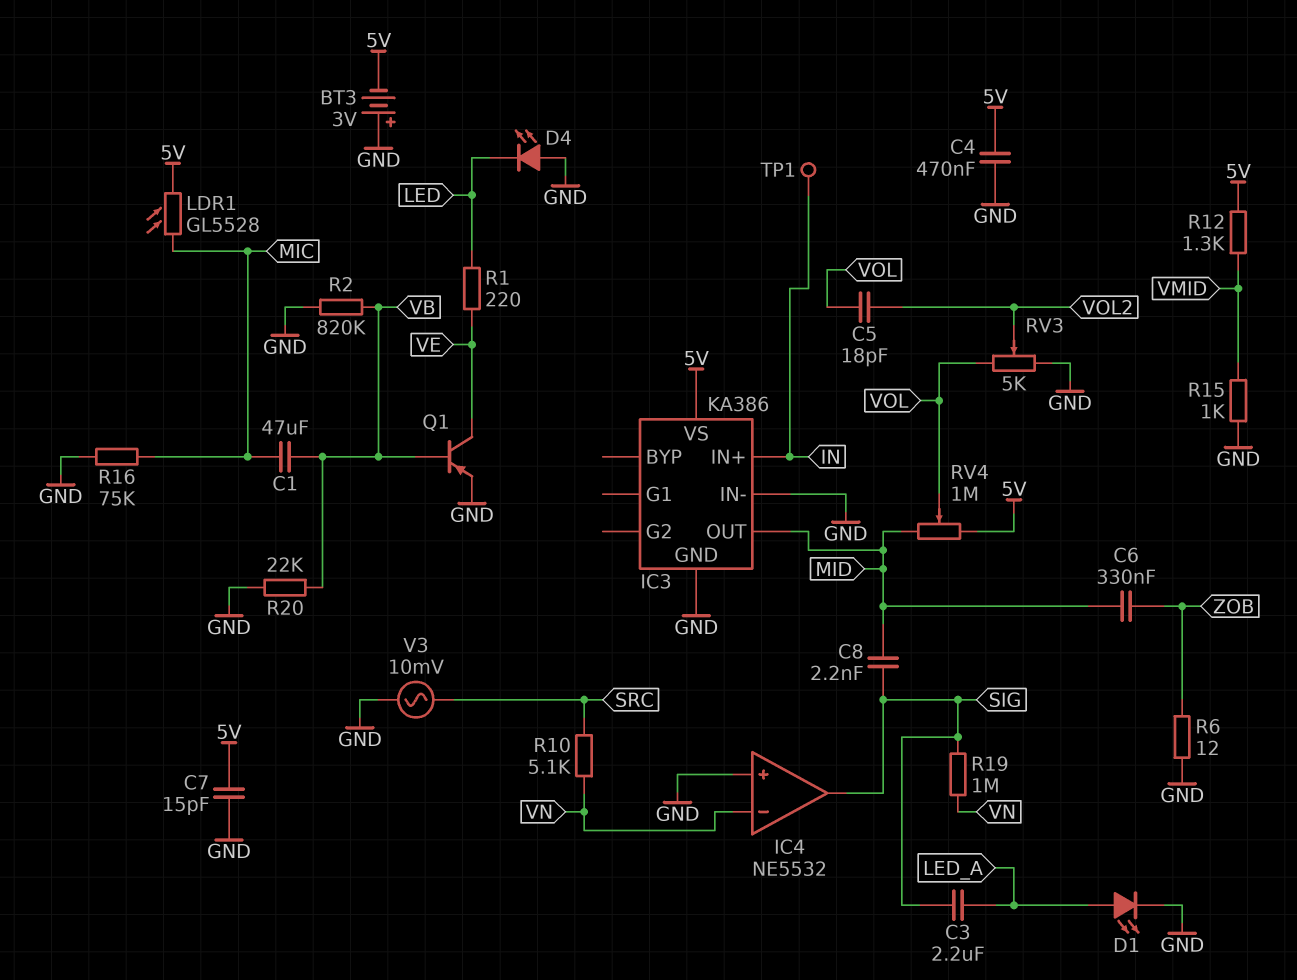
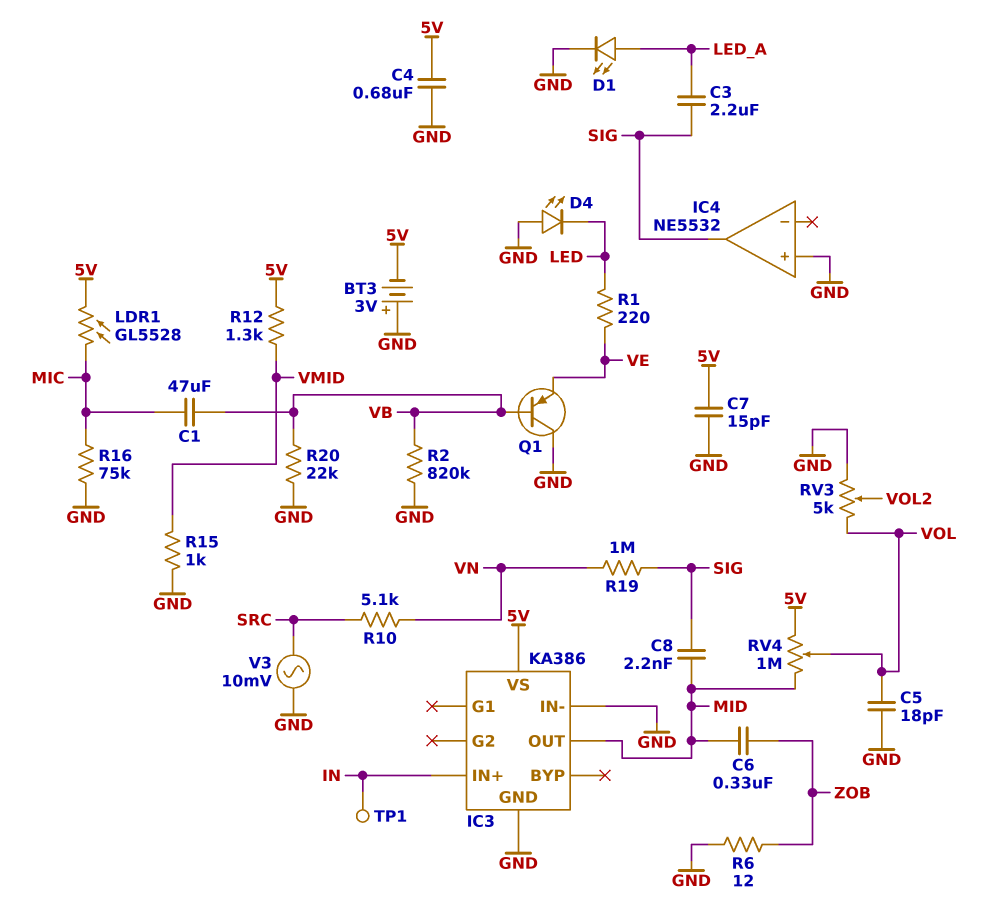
C4: 470nF (5V, GND) -> 680nF (5V, GND)
C5: 18pF (VOL, VOL2) -> 18pF (GND, VOL)
IC4 pin in-: VN -> none
Q1: PNP (B VB, C VE, E GND) -> PNP (B VB, C GND, E VE)

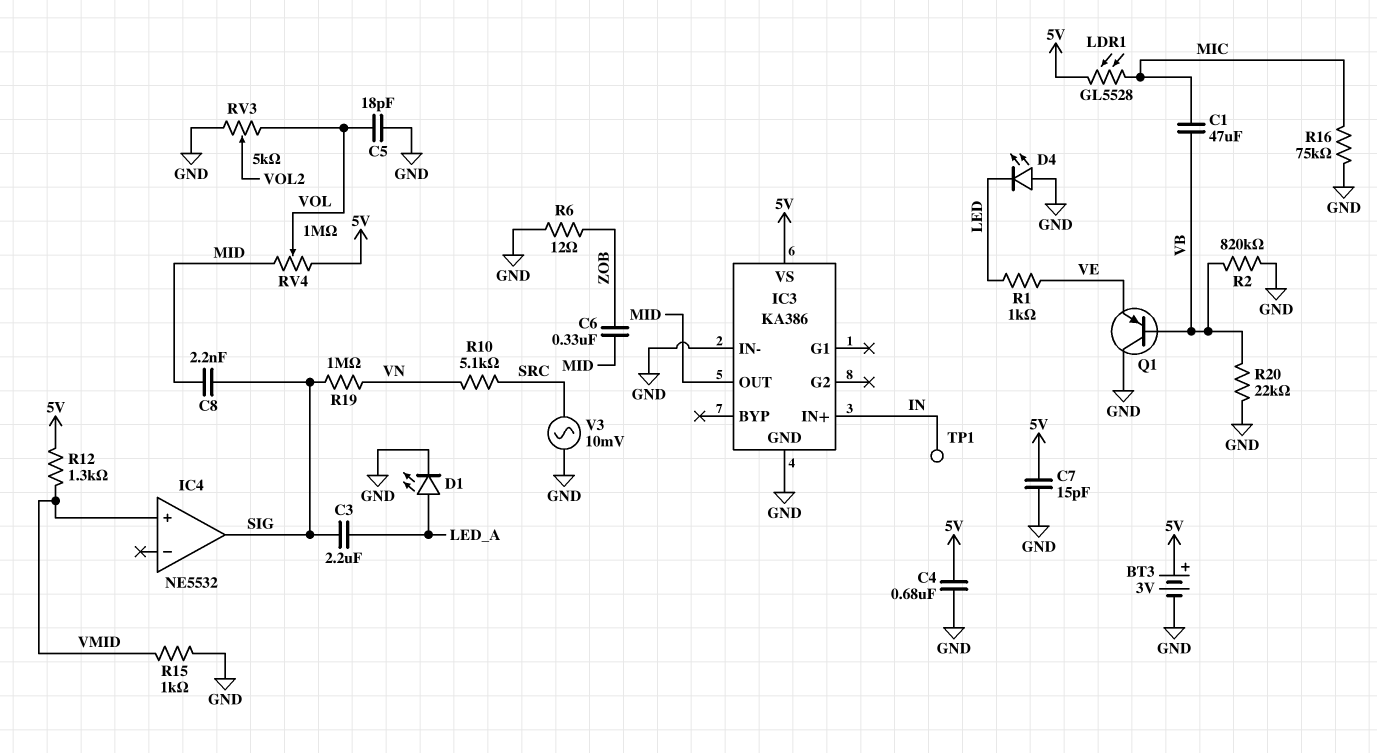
BT3: 3V (plus GND, minus 5V) -> 3V (plus 5V, minus GND)
IC4 pin in+: GND -> VMID
R1: 220 (LED, VE) -> 1k (LED, VE)

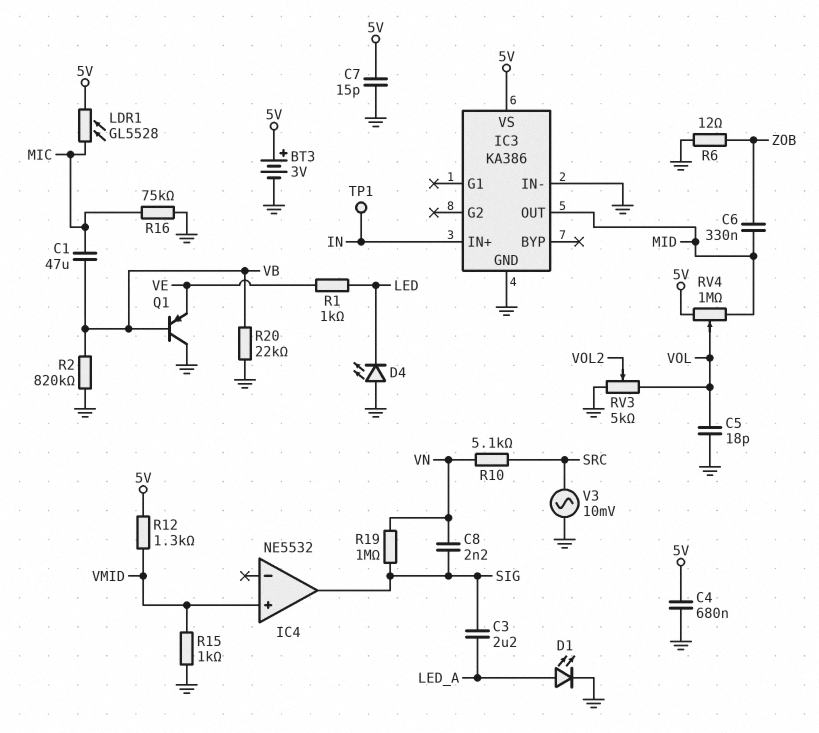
C8: 2.2nF (MID, SIG) -> 2.2nF (SIG, VN)

